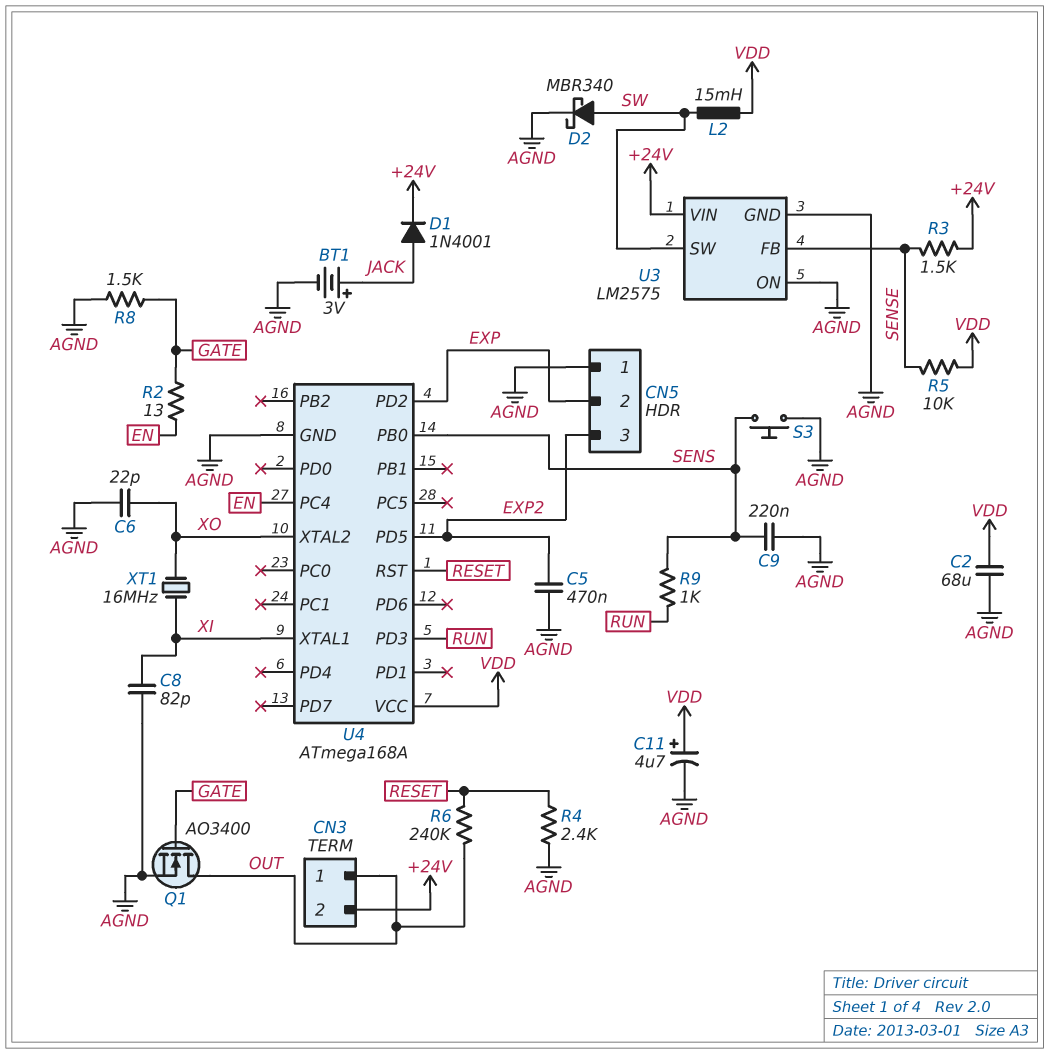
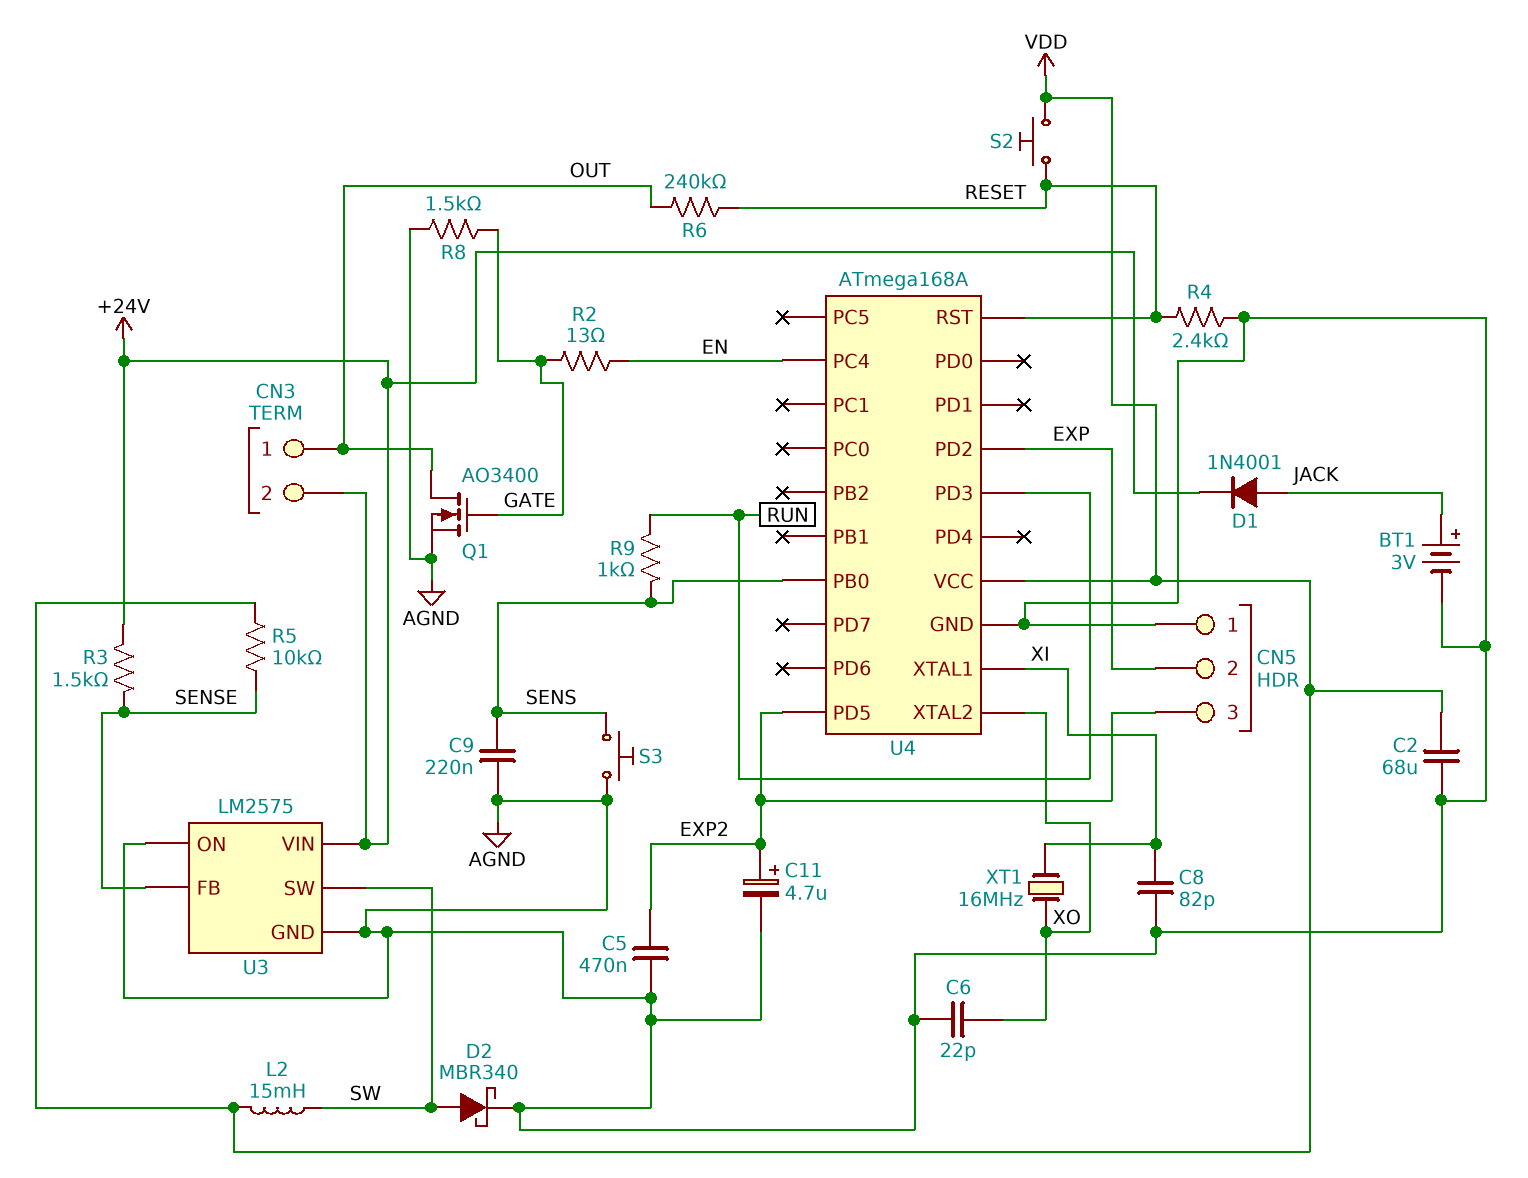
C11: 4.7uF (plus VDD, minus AGND) -> 4.7uF (plus EXP2, minus AGND)
S2: none -> button (RESET, VDD)

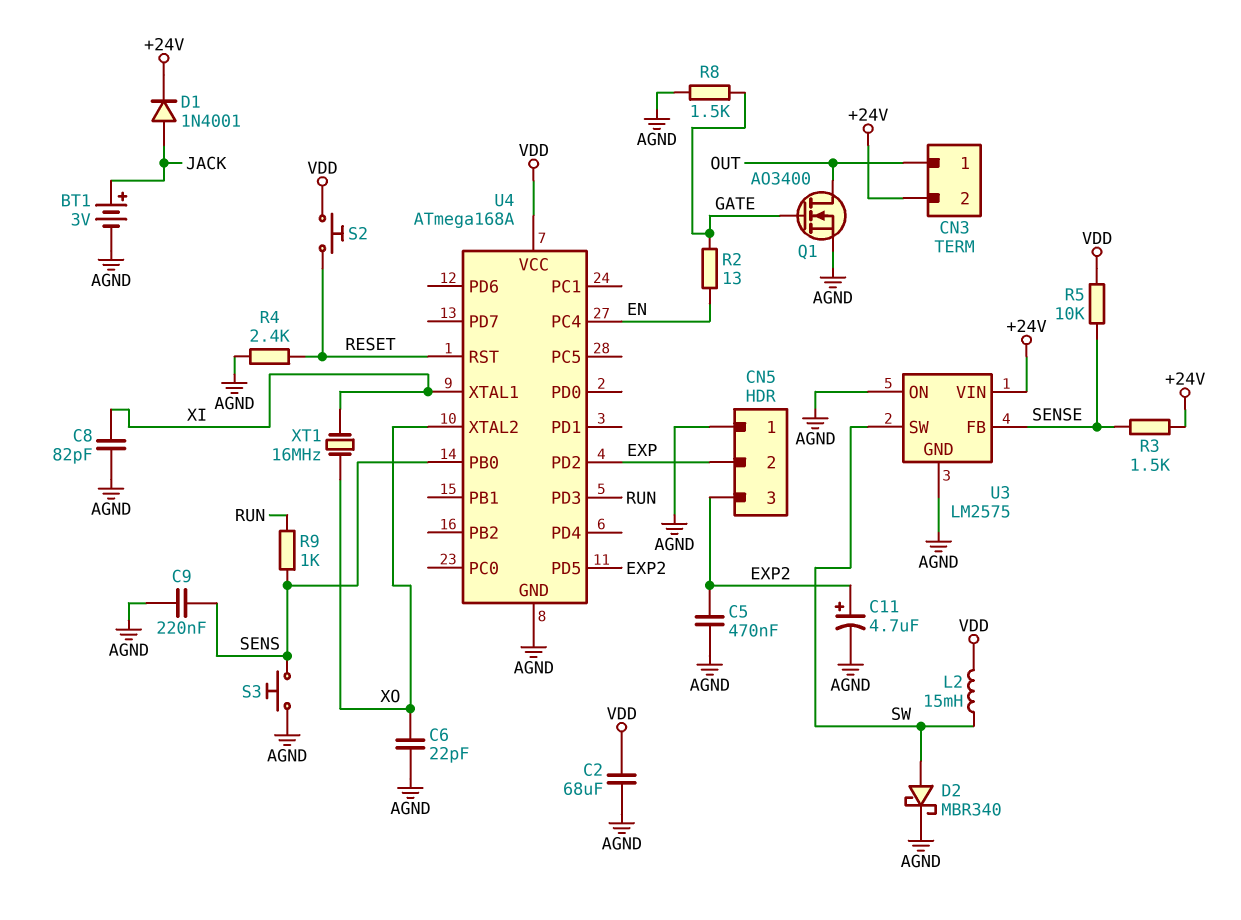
R6: 240k (OUT, RESET) -> none

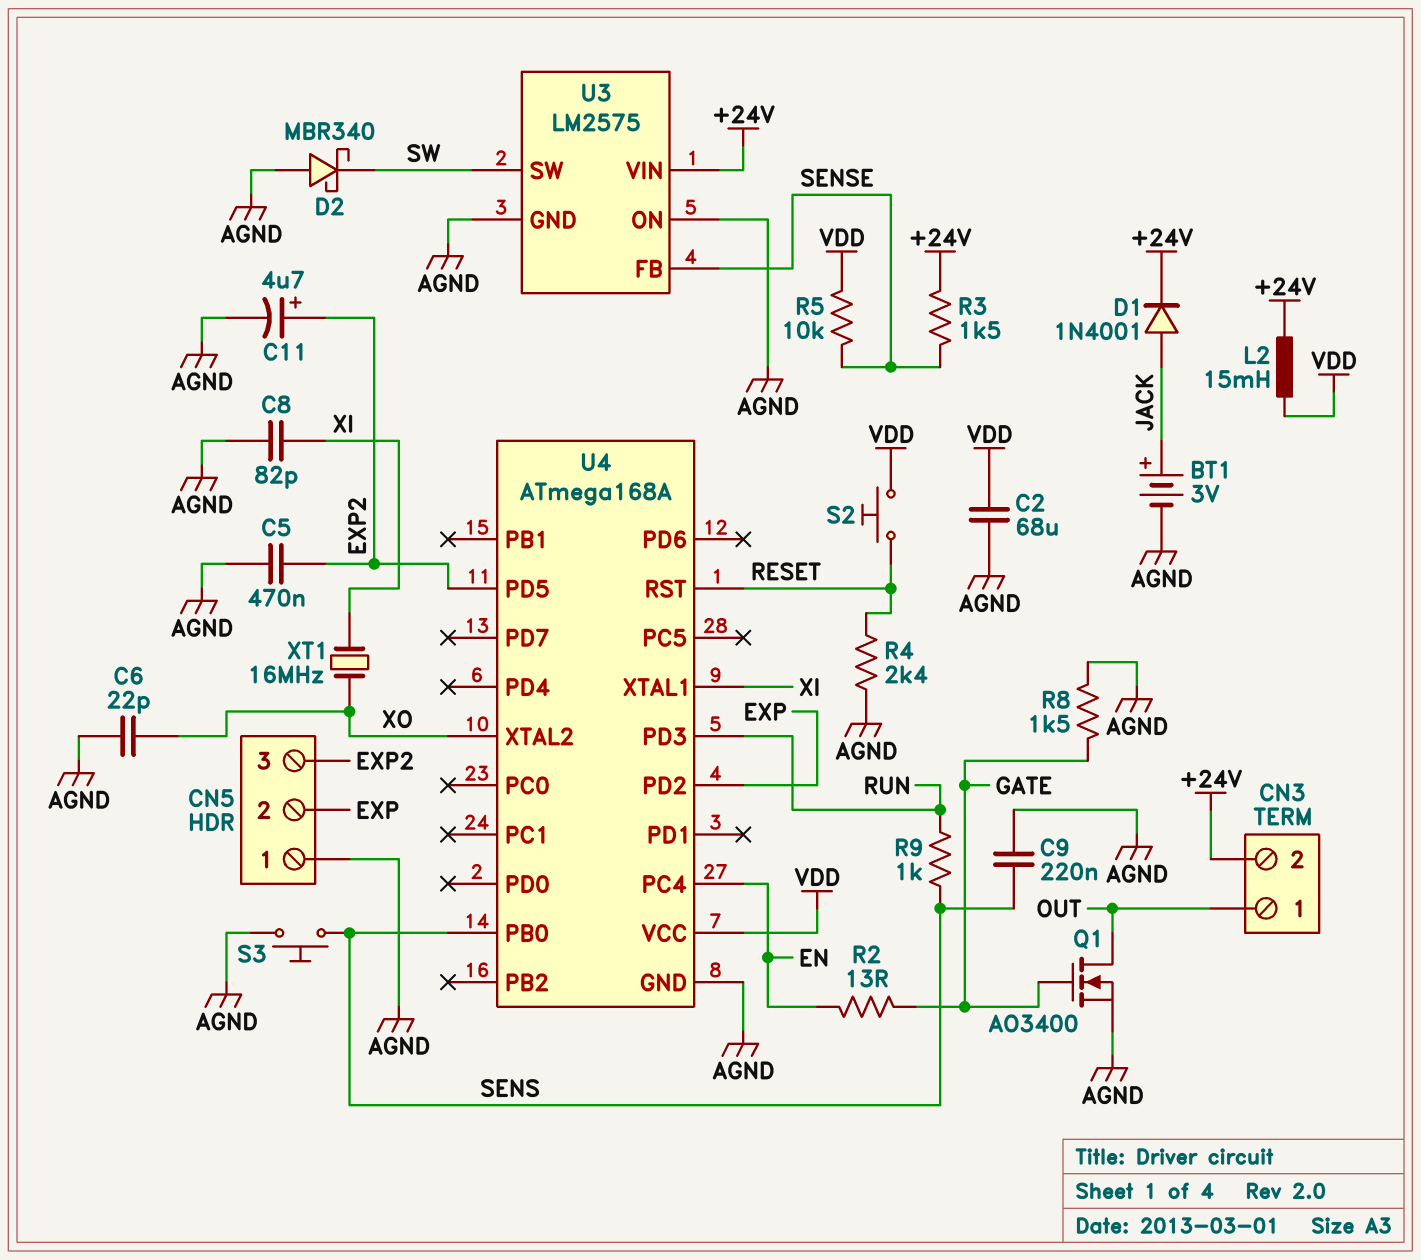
D2: schottky MBR340 (A SW, K AGND) -> schottky MBR340 (A AGND, K SW)
L2: 15mH (SW, VDD) -> 15mH (+24V, VDD)

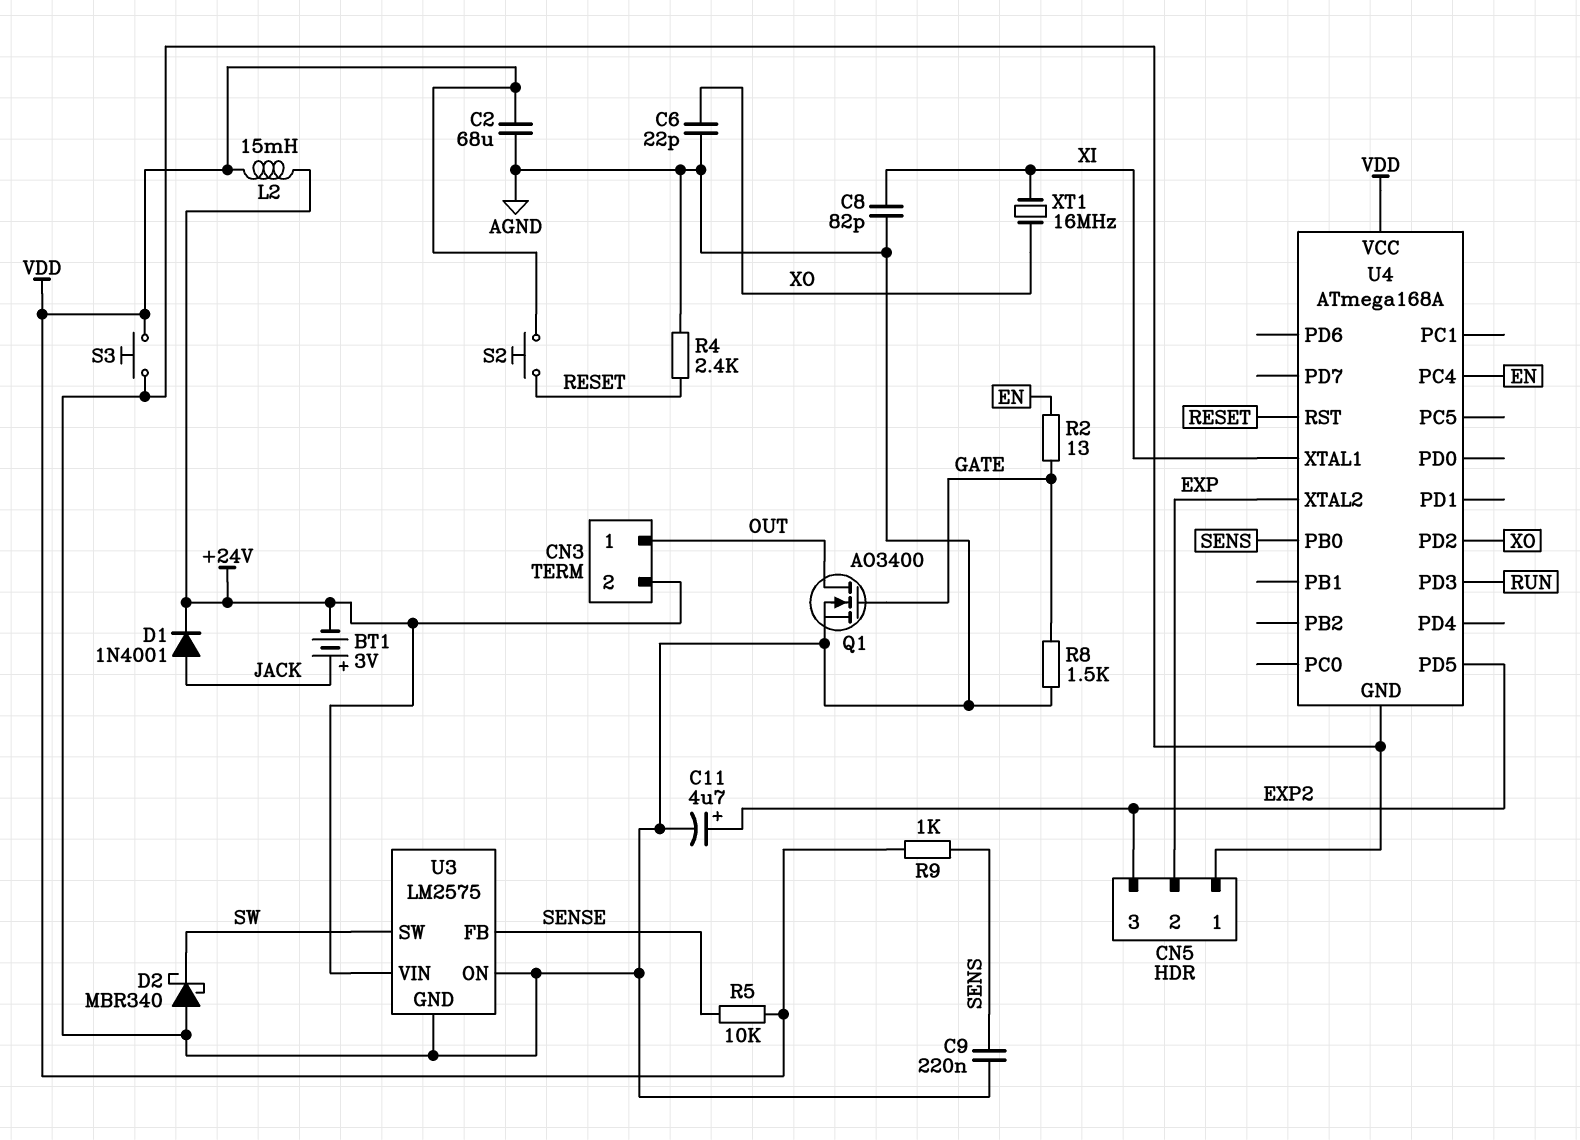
BT1: 3V (plus JACK, minus AGND) -> 3V (plus JACK, minus +24V)
C5: 470nF (AGND, EXP2) -> none
R3: 1.5k (+24V, SENSE) -> none
R9: 1k (RUN, SENS) -> 1k (SENS, VDD)
S3: button (AGND, SENS) -> button (AGND, VDD)
U4 pin PD2: EXP -> XO
U4 pin XTAL2: XO -> EXP

